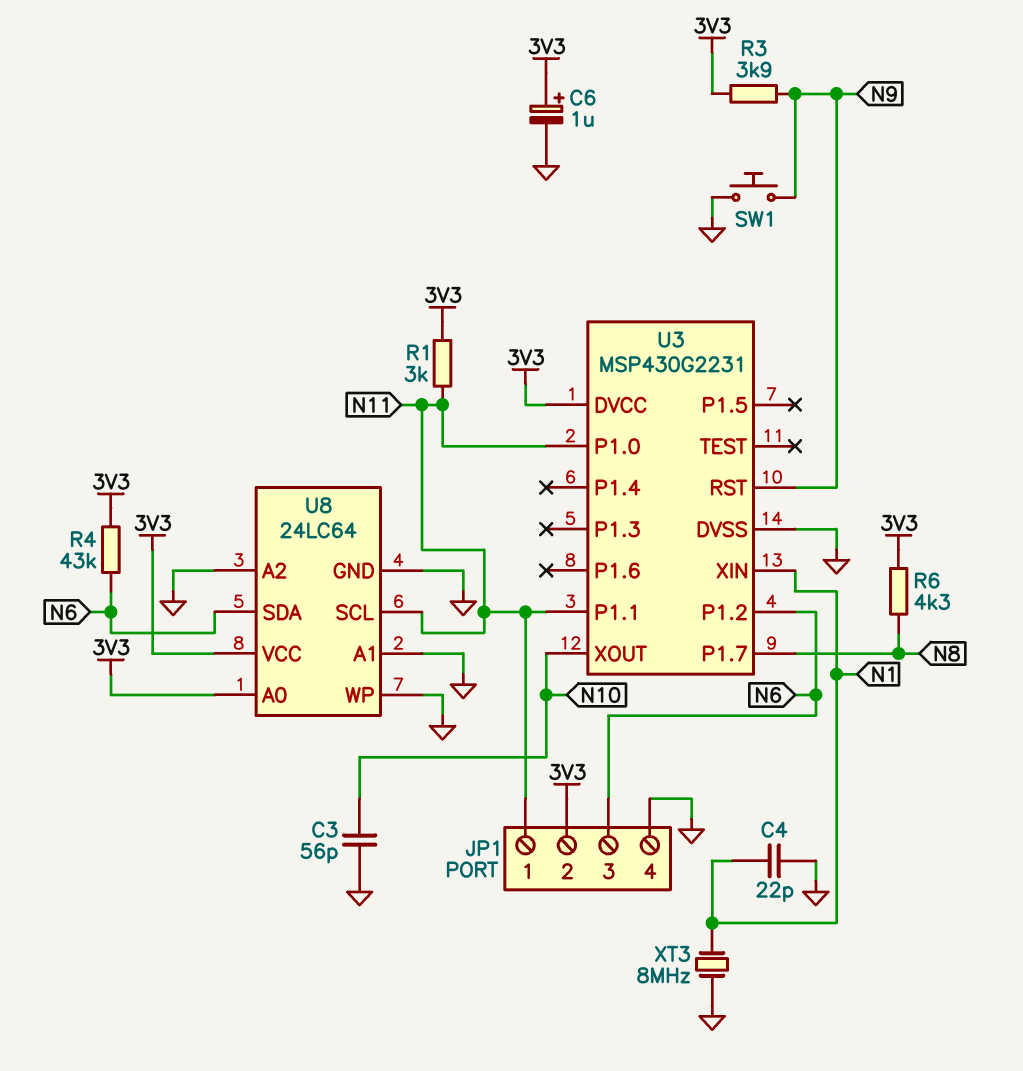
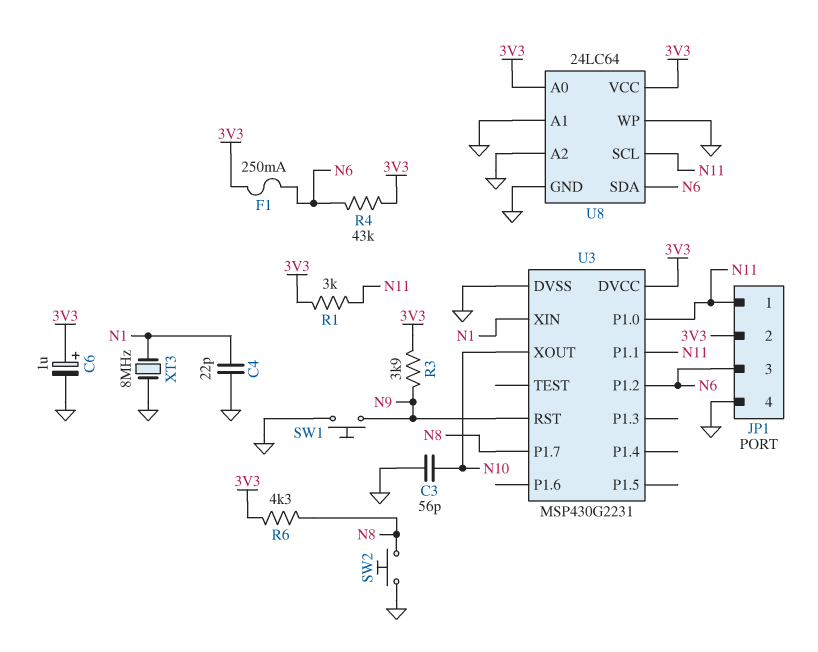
F1: none -> 250mA (3V3, N6)
SW2: none -> button (GND, N8)

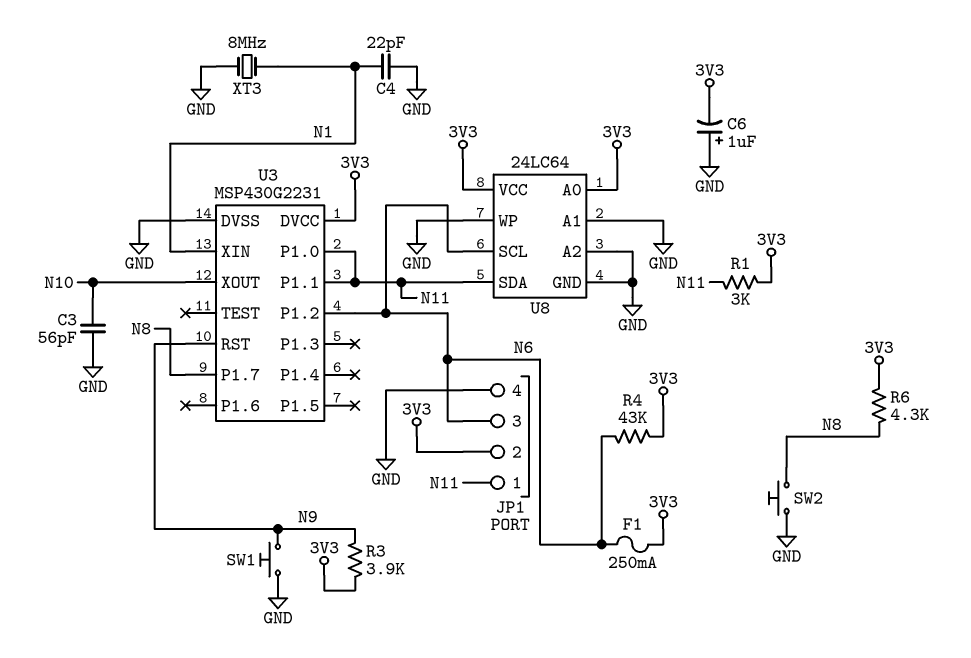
C6: 1uF (plus 3V3, minus GND) -> 1uF (plus GND, minus 3V3)
U8 pin SCL: N11 -> N6
U8 pin SDA: N6 -> N11

